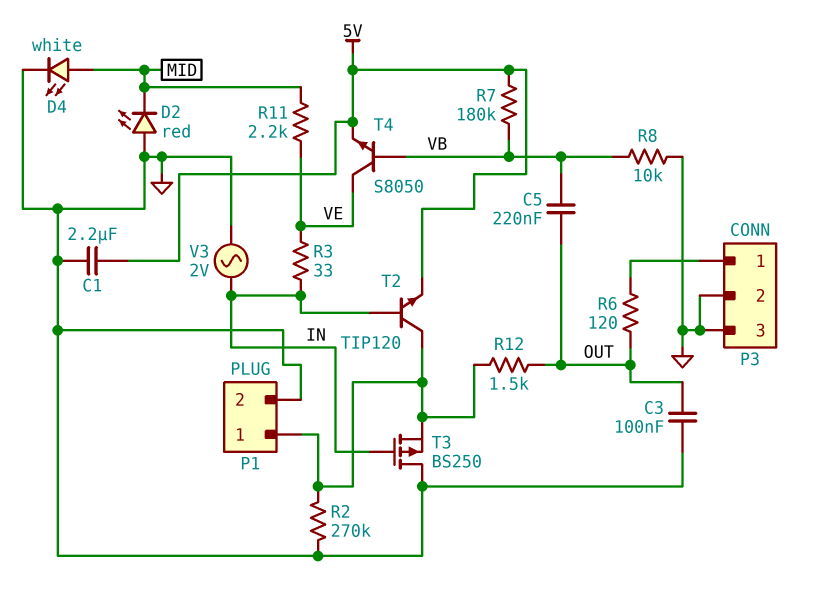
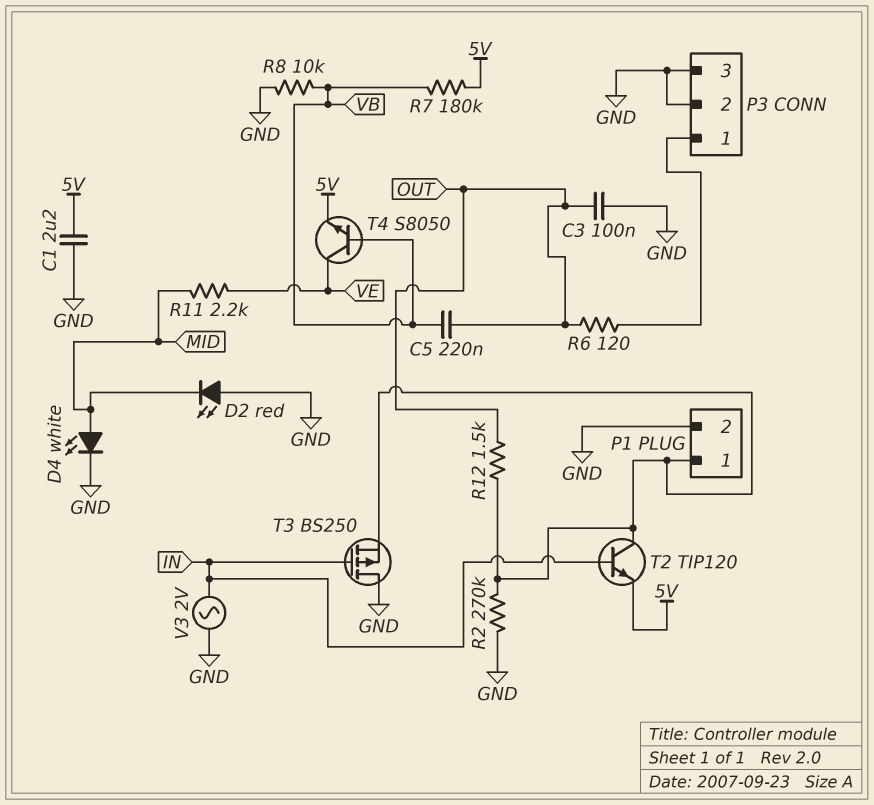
R3: 33 (IN, VE) -> none

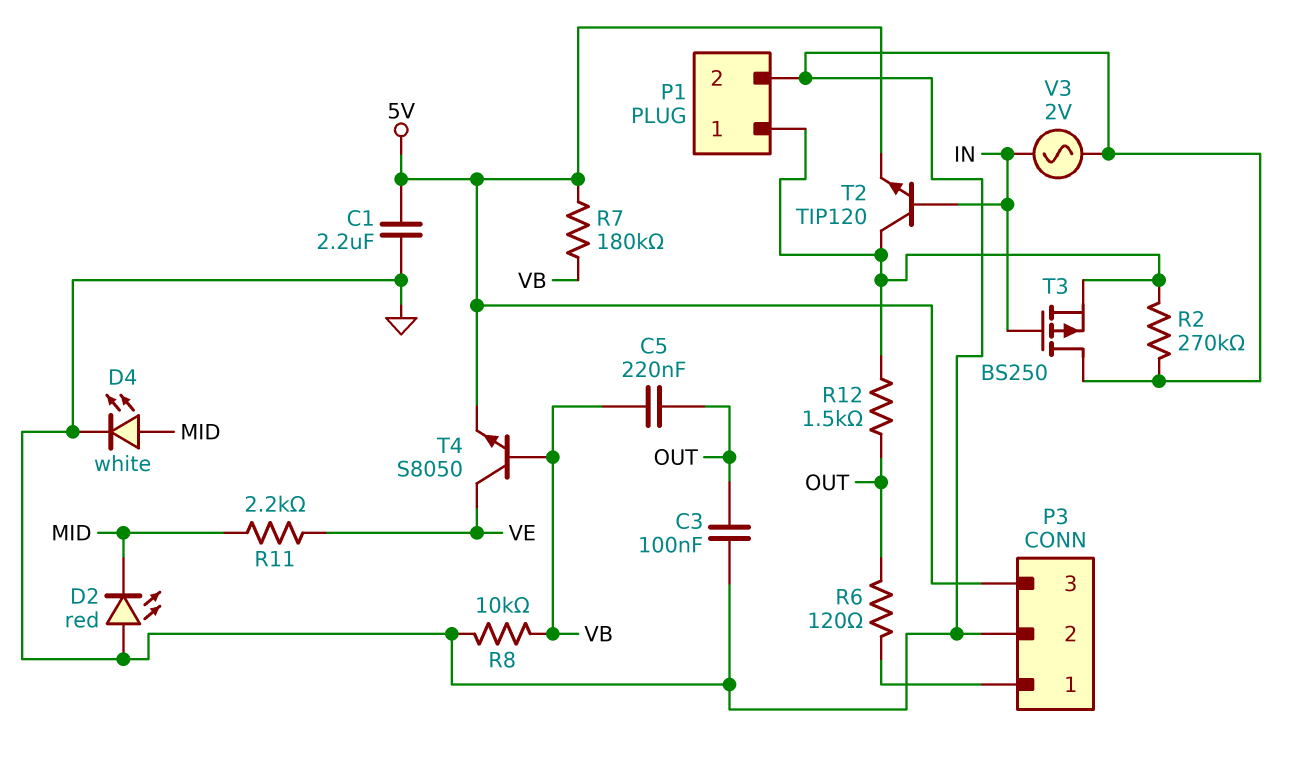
P3 pin 3: GND -> 5V

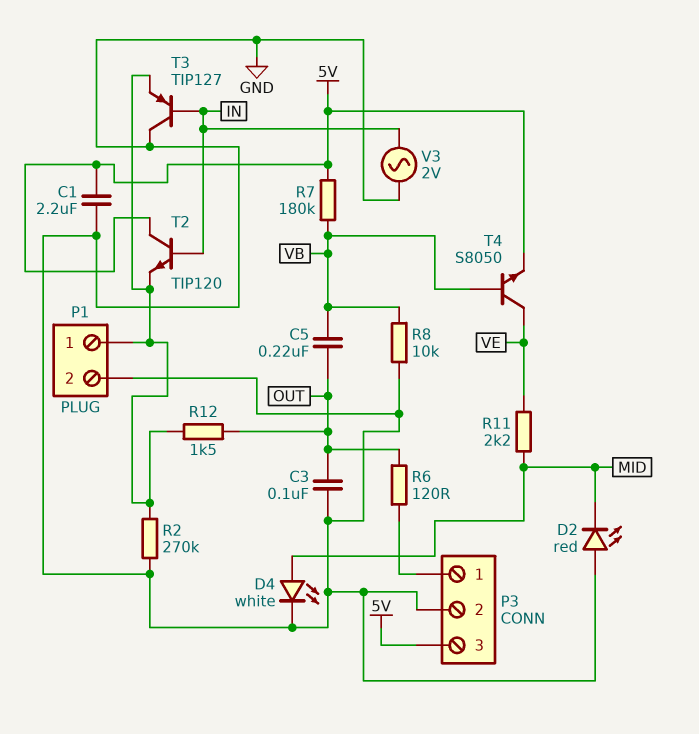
T2: NPN TIP120 (B IN, C P1/1, E 5V) -> NPN TIP120 (B IN, C 5V, E P1/1)
T3: PMOS BS250 (G IN, D GND, S P1/1) -> PNP TIP127 (B IN, C GND, E P1/1)

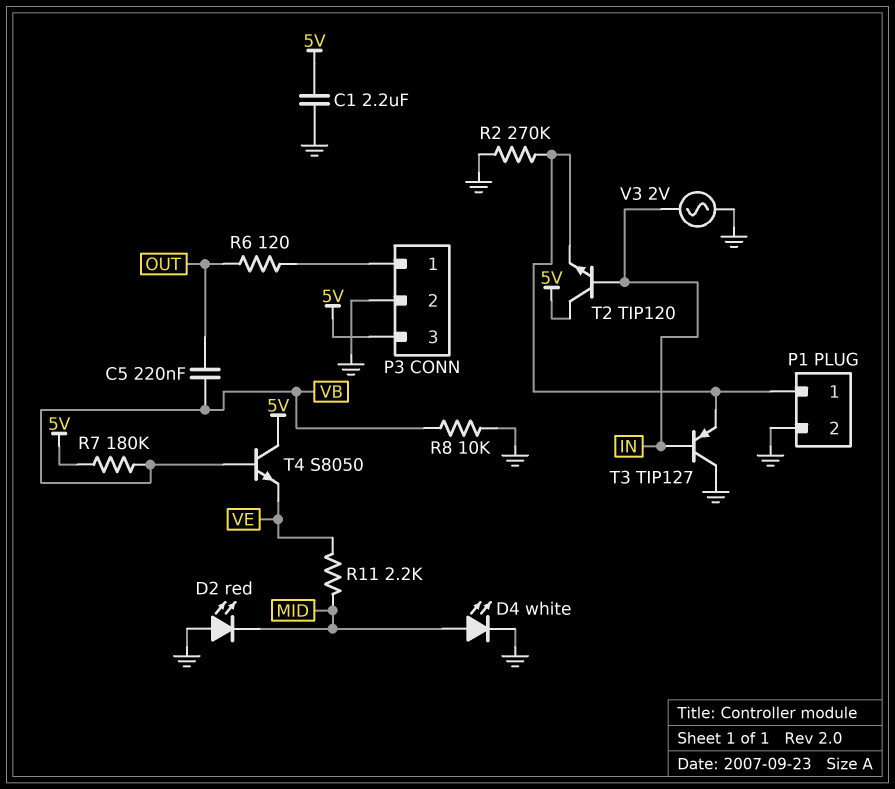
C3: 100nF (GND, OUT) -> none
R12: 1.5k (OUT, P1/1) -> none
T4: NPN S8050 (B VB, C VE, E 5V) -> NPN S8050 (B VB, C 5V, E VE)

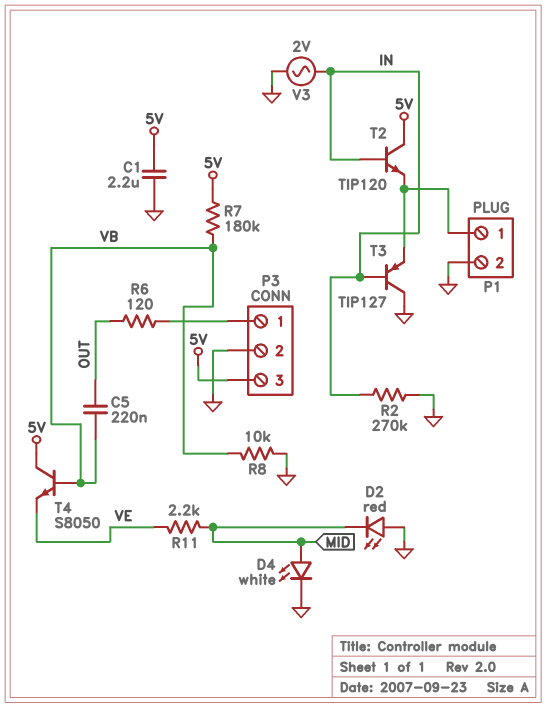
R2: 270k (GND, P1/1) -> 270k (GND, IN)

